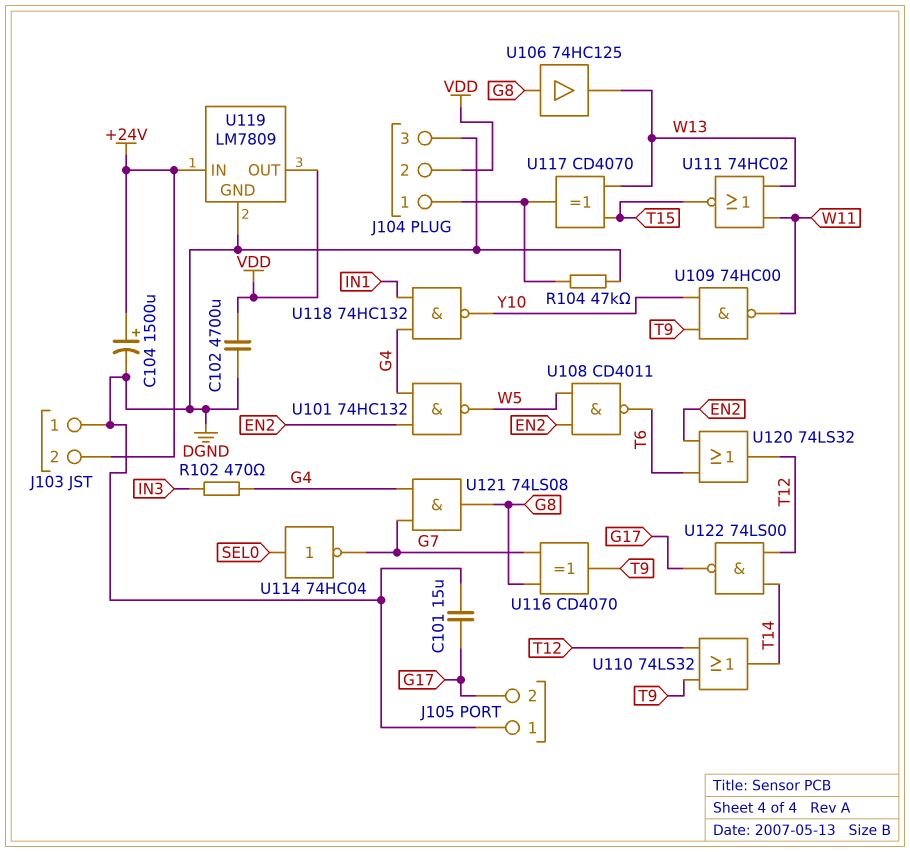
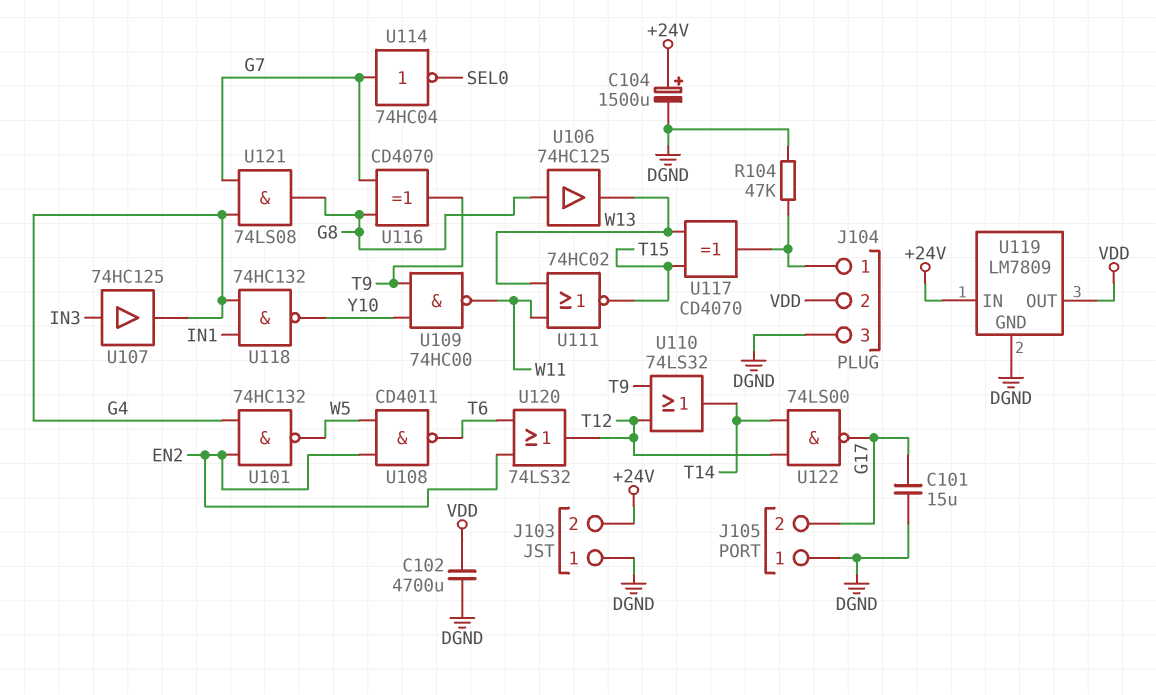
R102: 470 (G4, IN3) -> none
U107: none -> buffer 74HC125 (in IN3, out G4)
U114: NOT 74HC04 (in SEL0, out G7) -> NOT 74HC04 (in G7, out SEL0)

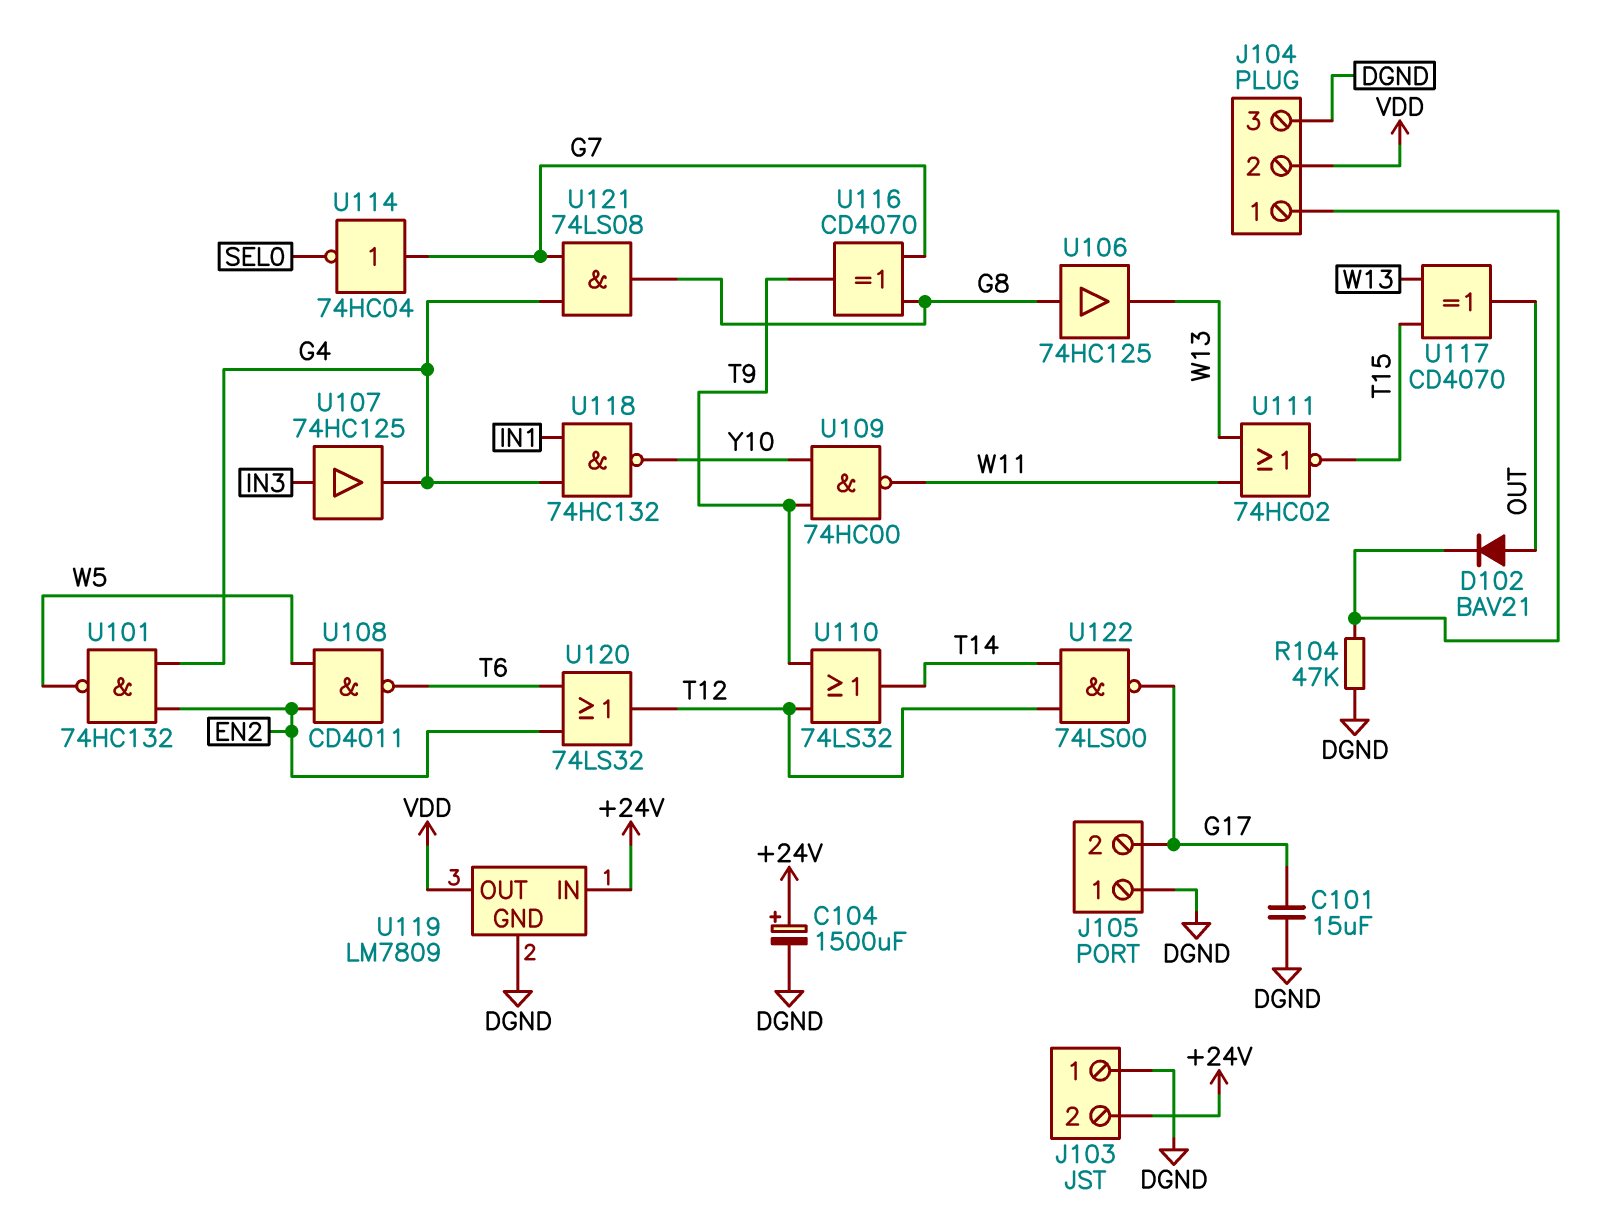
C102: 4700uF (DGND, VDD) -> none
D102: none -> diode BAV21 (A OUT, K J104/1)
U117: XOR CD4070 (in T15, in W13, out J104/1) -> XOR CD4070 (in T15, in W13, out OUT)

